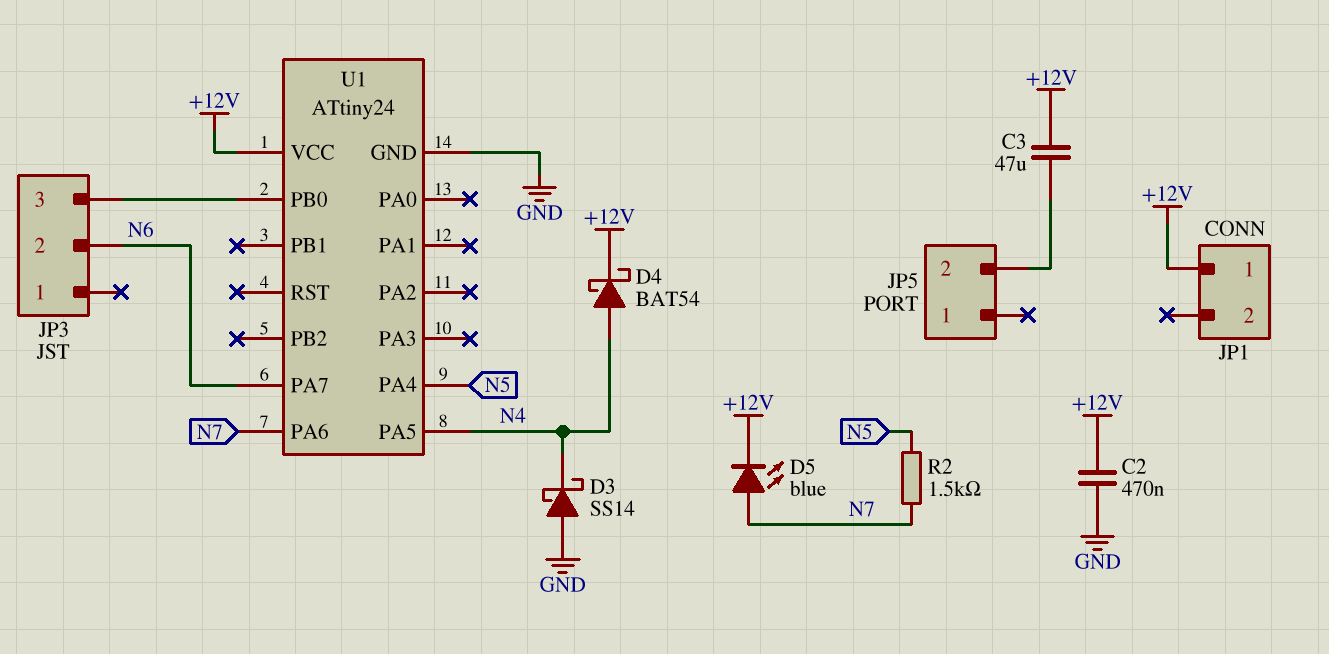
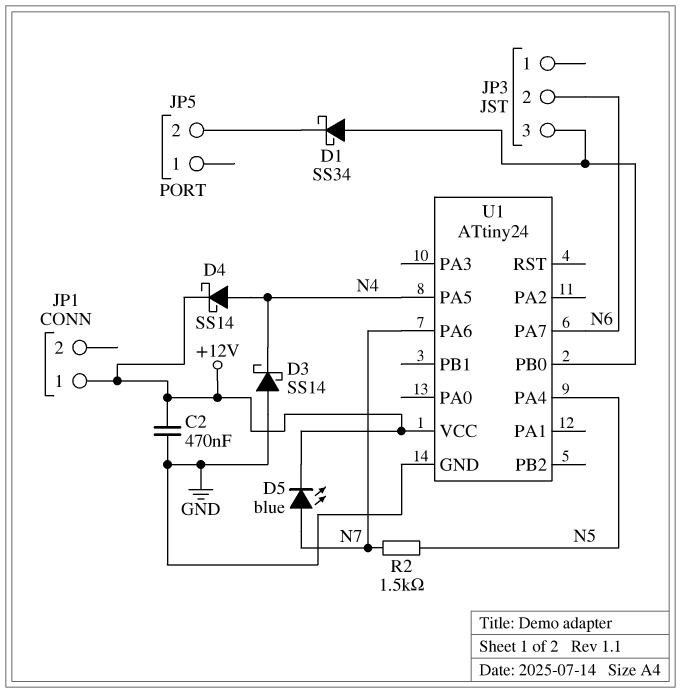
C3: 47uF (+12V, JP5/2) -> none
D1: none -> schottky SS34 (A JP3/3, K JP5/2)
D4: schottky BAT54 (A N4, K +12V) -> schottky SS14 (A N4, K +12V)

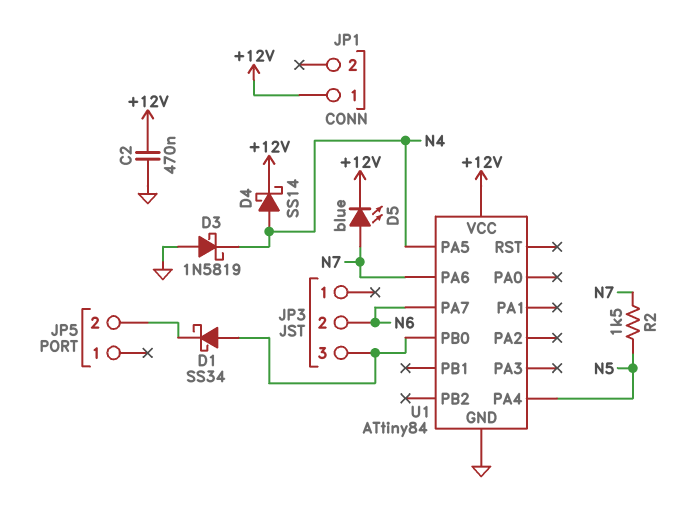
D3: schottky SS14 (A GND, K N4) -> schottky 1N5819 (A GND, K N4)
U1: ATtiny24 -> ATtiny84

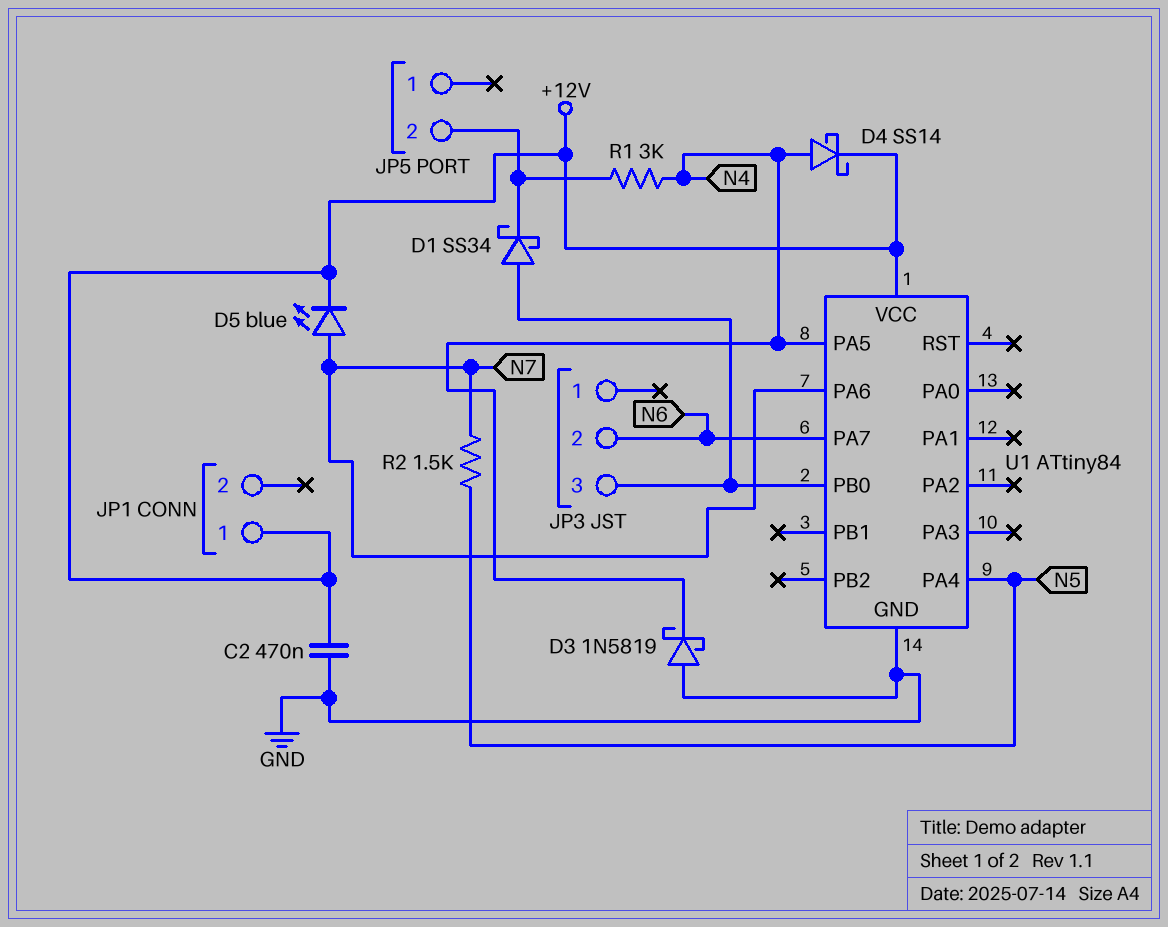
R1: none -> 3k (JP5/2, N4)

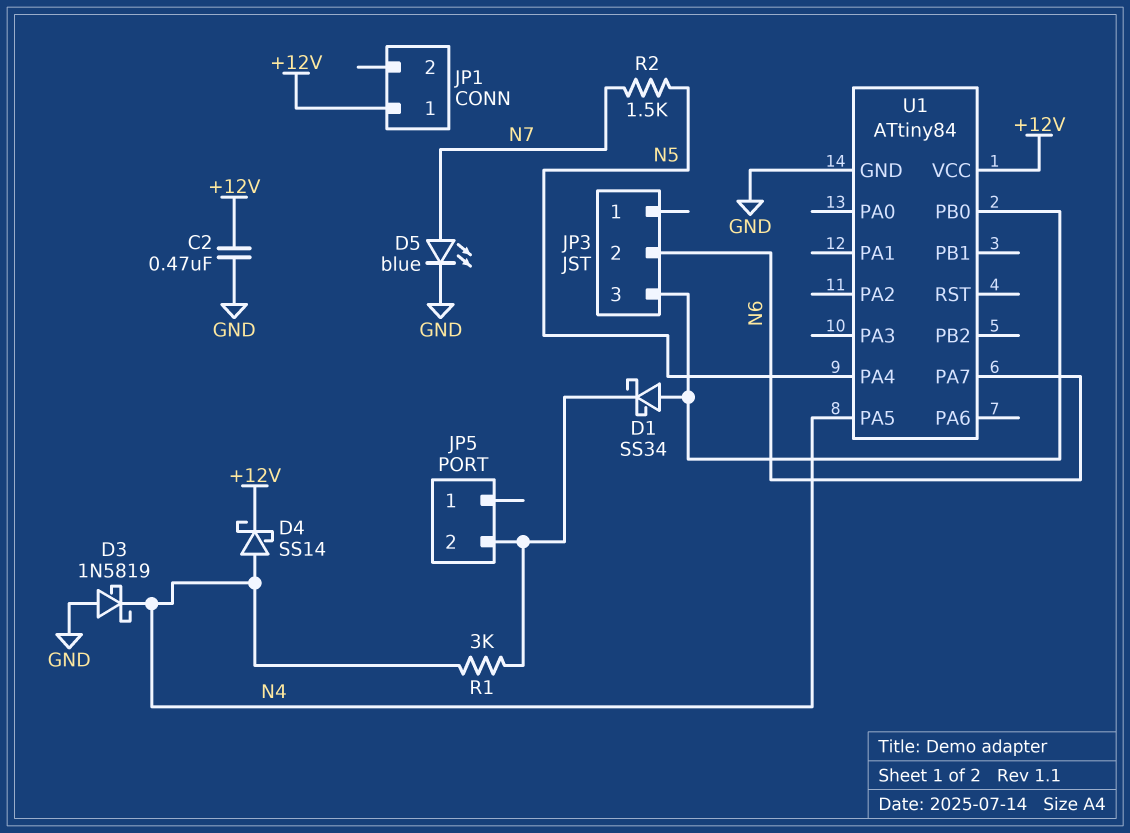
D5: LED blue (A N7, K +12V) -> LED blue (A N7, K GND)
U1 pin PA6: N7 -> none

